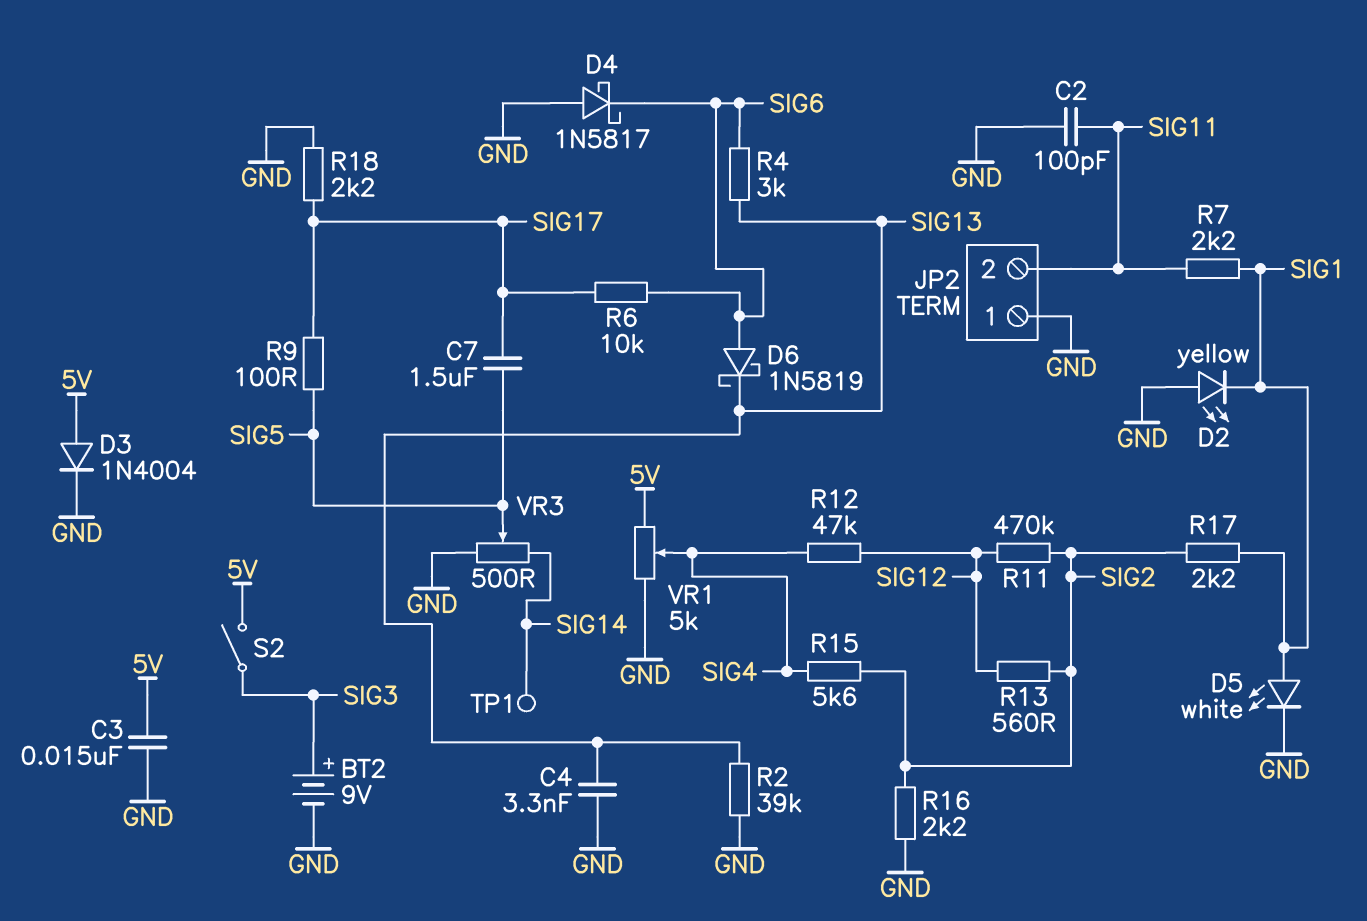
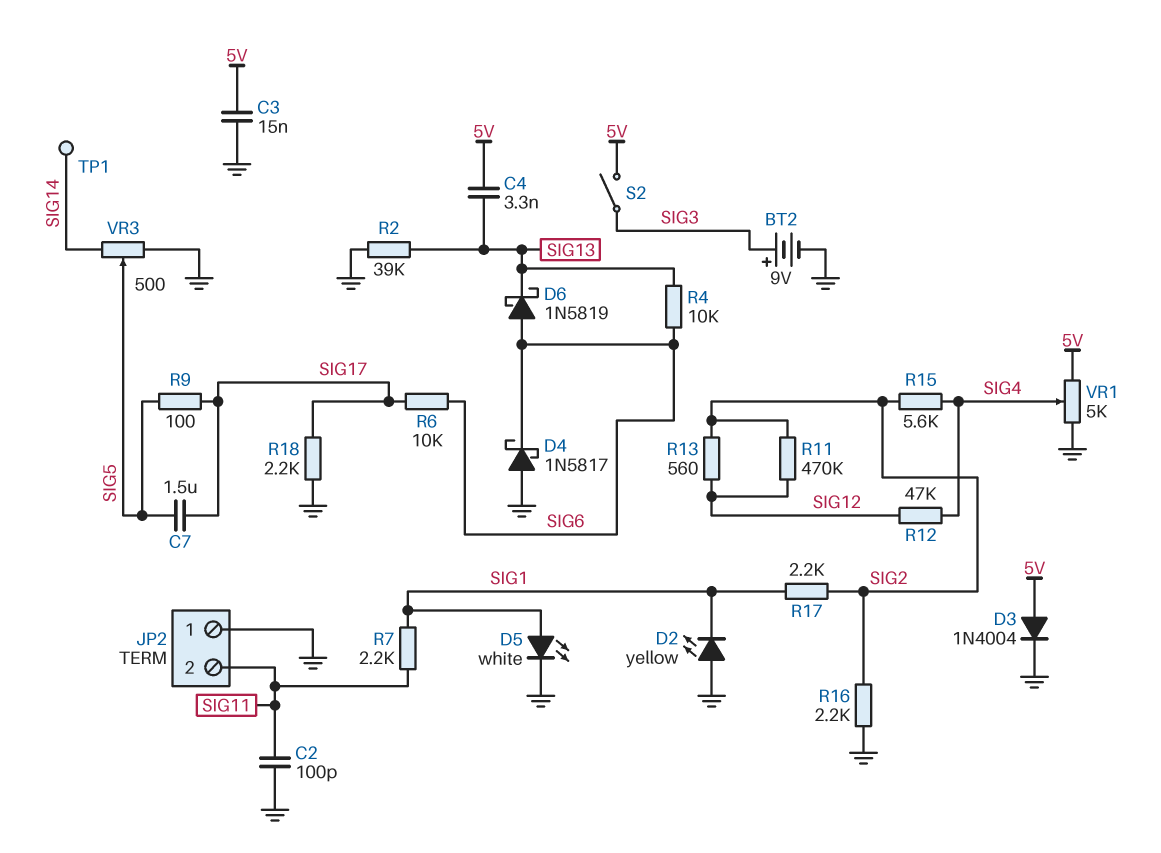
C4: 3.3nF (GND, SIG13) -> 3.3nF (5V, SIG13)
R4: 3k (SIG6, SIG13) -> 10k (SIG6, SIG13)

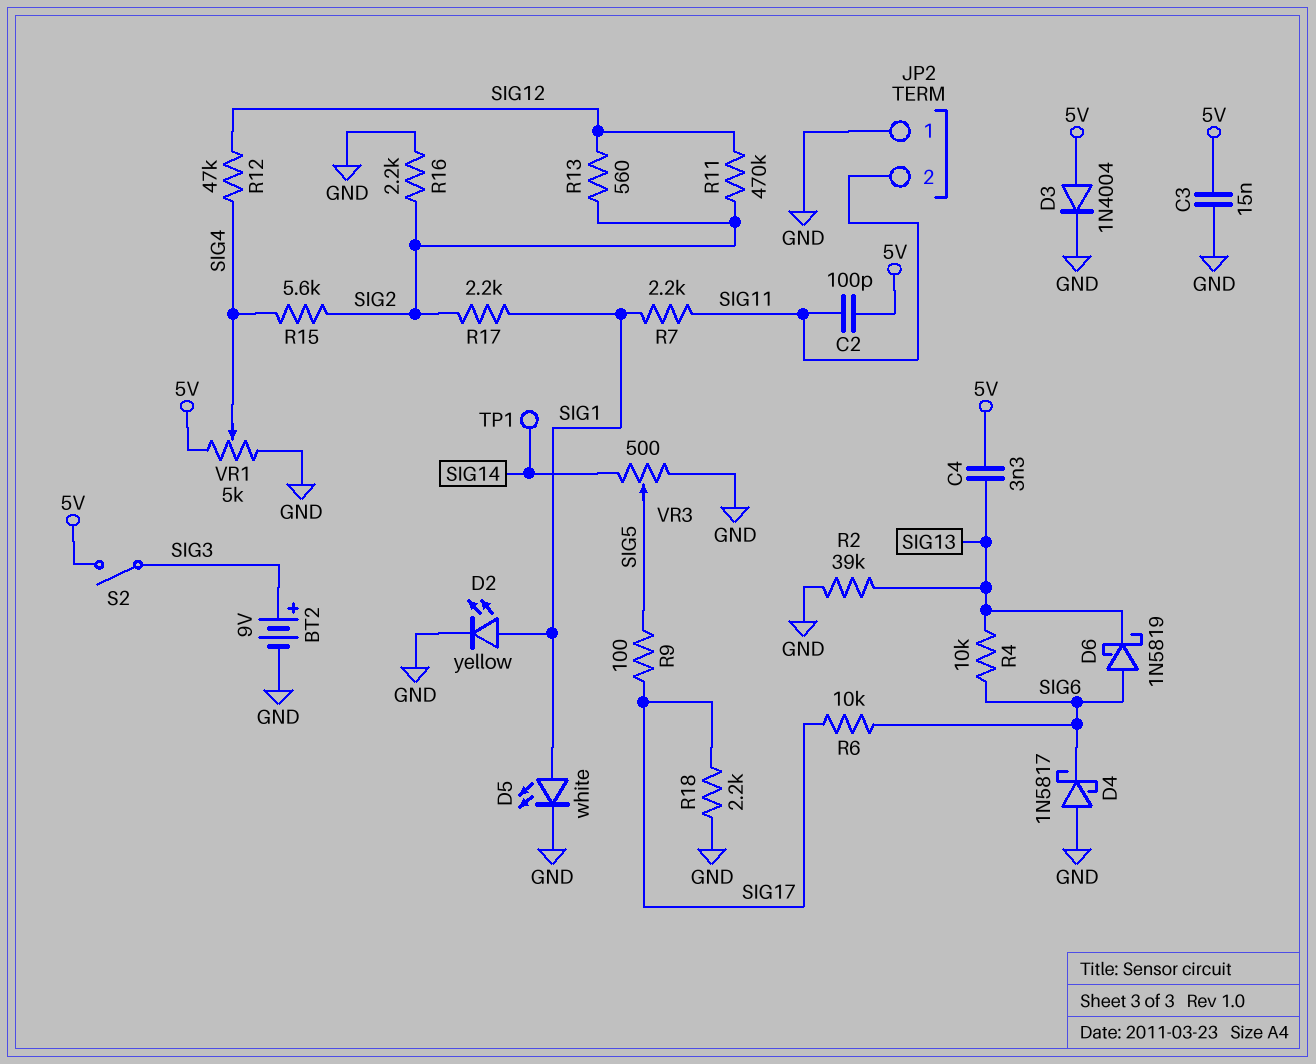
C2: 100pF (GND, SIG11) -> 100pF (5V, SIG11)
C7: 1.5uF (SIG5, SIG17) -> none
D2: LED yellow (A GND, K SIG1) -> LED yellow (A SIG1, K GND)

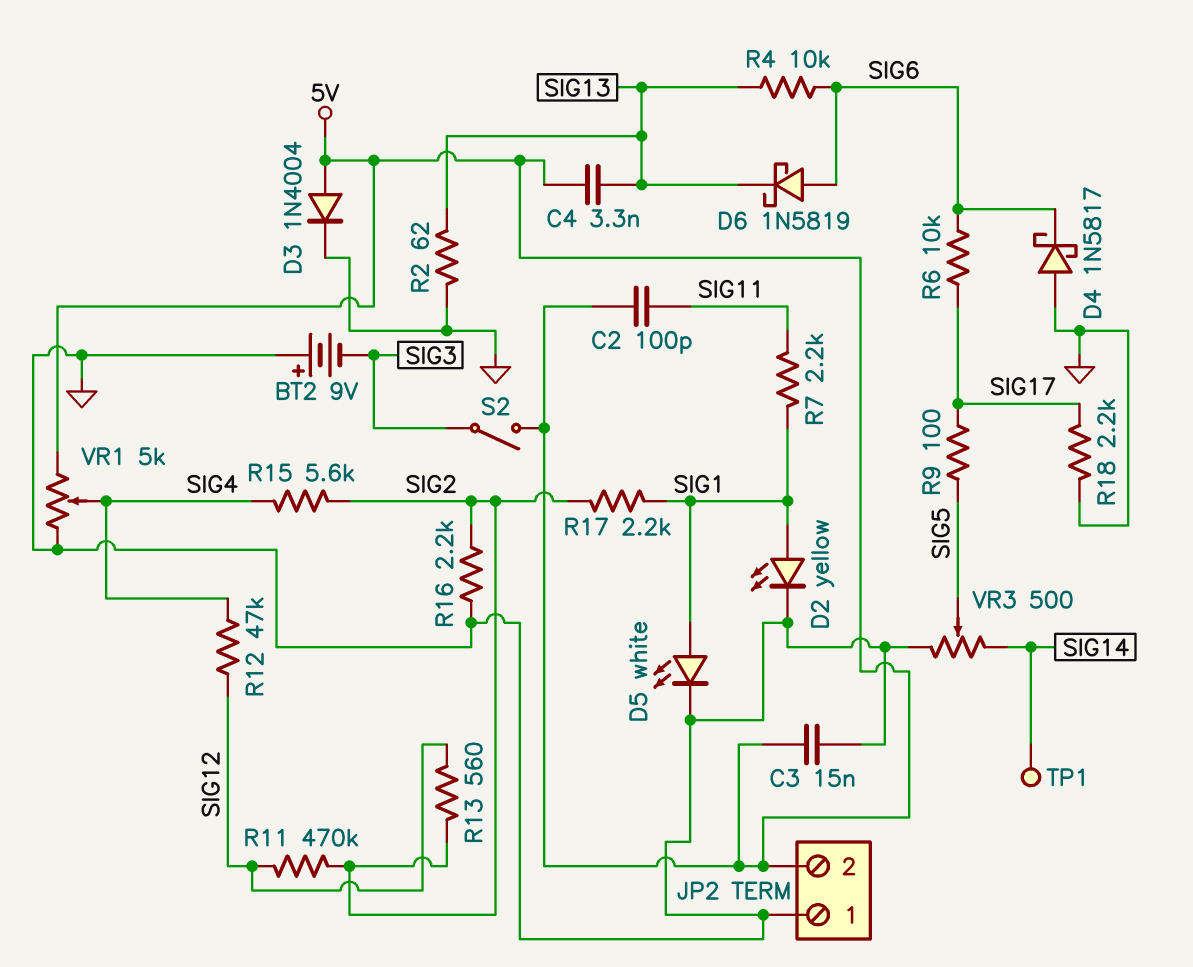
BT2: 9V (plus SIG3, minus GND) -> 9V (plus GND, minus SIG3)
JP2 pin 2: SIG11 -> 5V
R2: 39k (GND, SIG13) -> 62 (GND, SIG13)

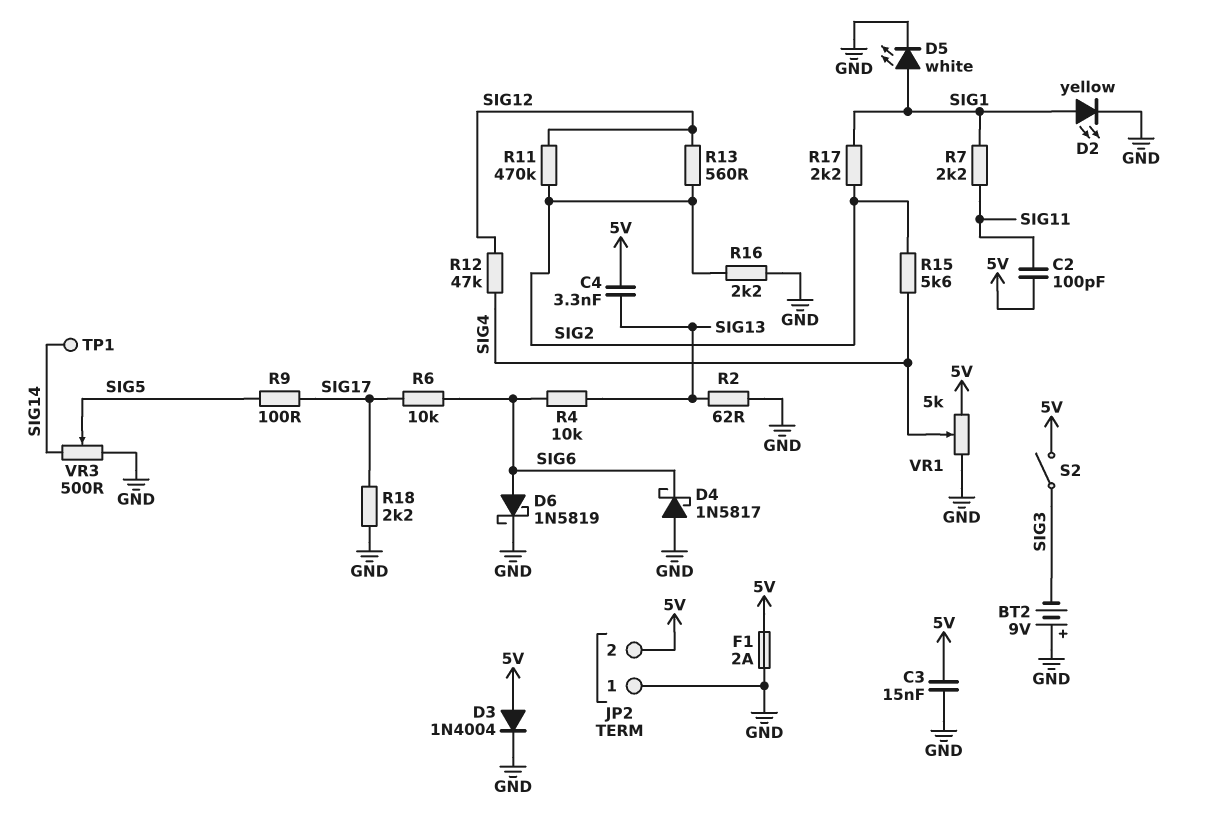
D6: schottky 1N5819 (A SIG6, K SIG13) -> schottky 1N5819 (A SIG6, K GND)
F1: none -> 2A (5V, GND)

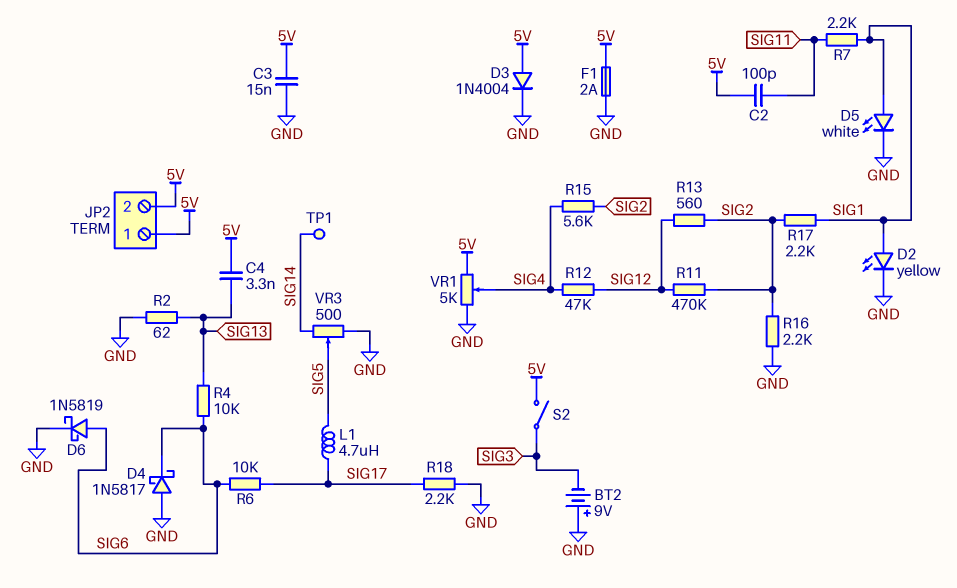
JP2 pin 1: GND -> 5V
L1: none -> 4.7uH (SIG5, SIG17)
R9: 100 (SIG5, SIG17) -> none

